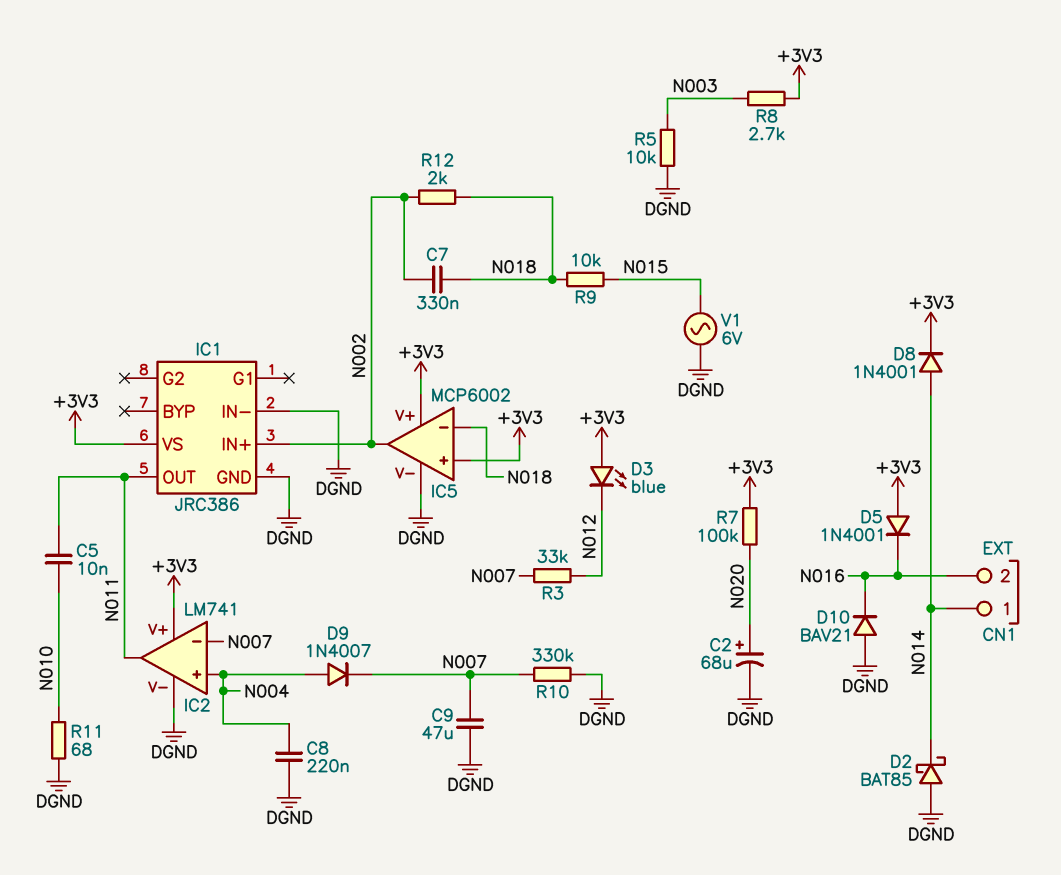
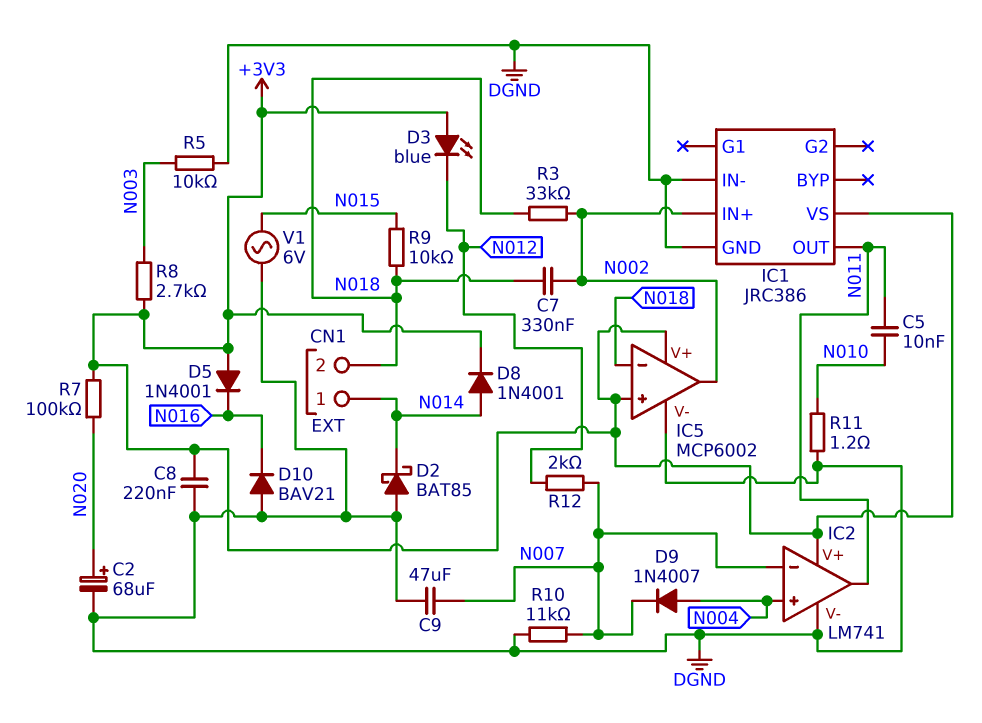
C8: 220nF (DGND, N004) -> 220nF (+3V3, DGND)
CN1 pin 2: N016 -> N018
R3: 33k (N007, N012) -> 33k (N002, N018)
R10: 330k (DGND, N007) -> 11k (DGND, N007)
R11: 68 (DGND, N010) -> 1.2 (DGND, N010)
R12: 2k (N002, N018) -> 2k (N007, N012)

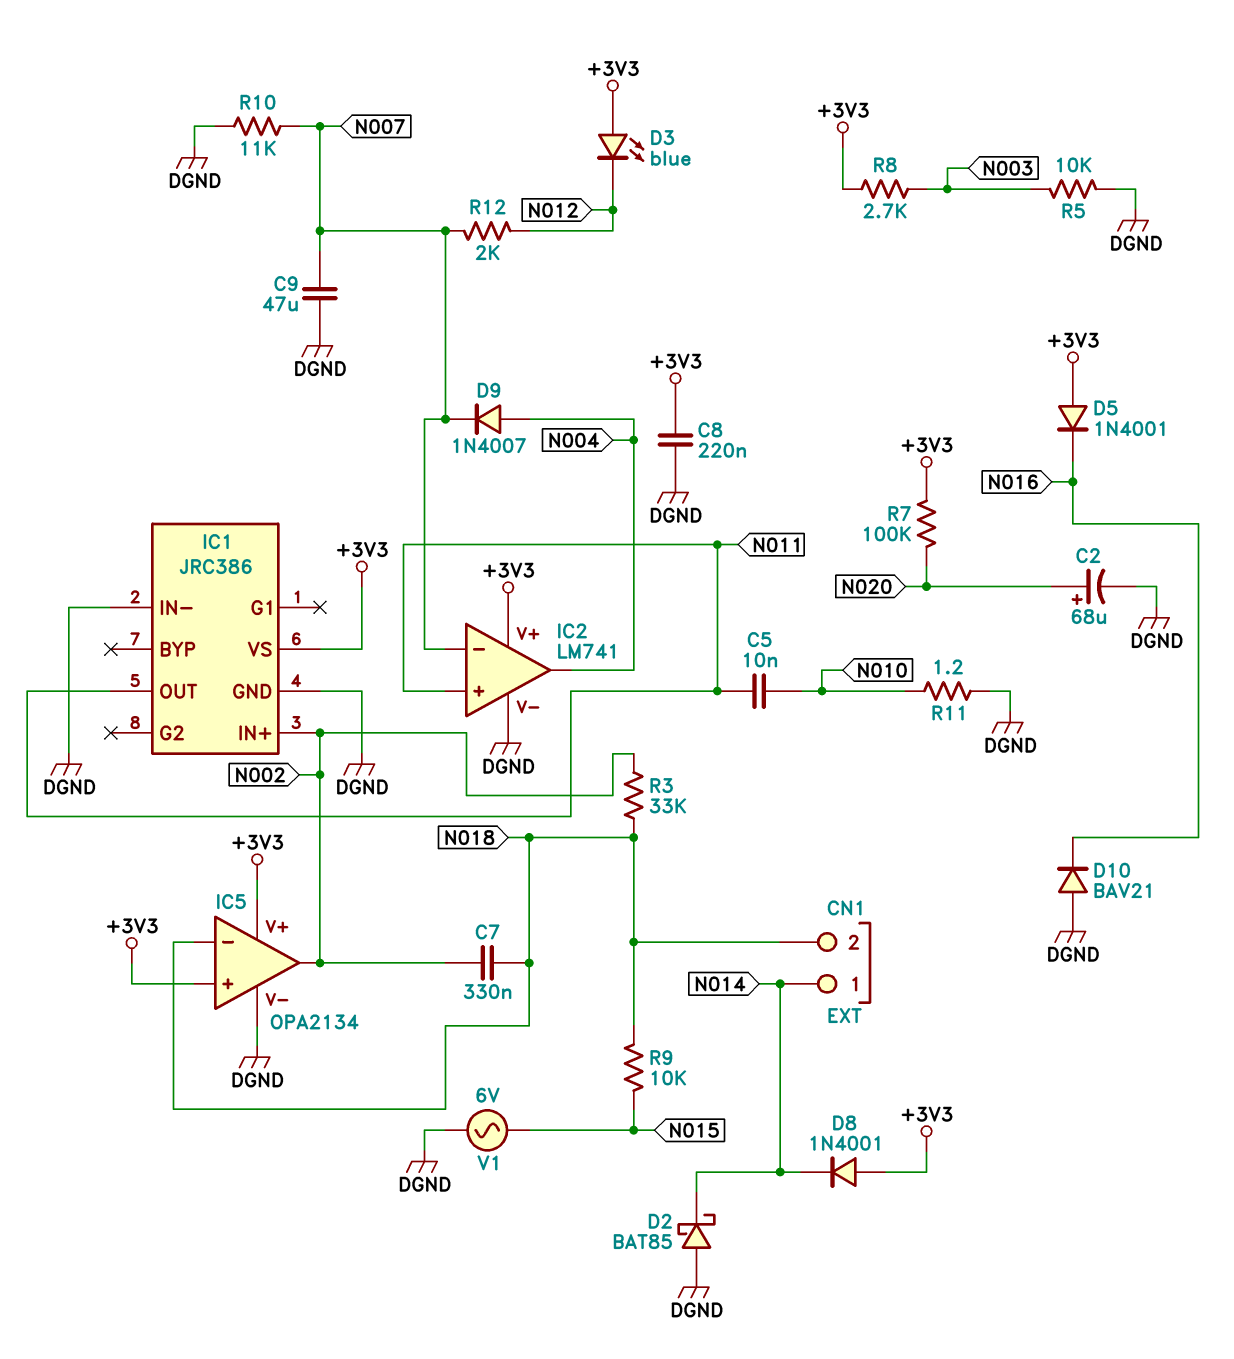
D8: diode 1N4001 (A N014, K +3V3) -> diode 1N4001 (A +3V3, K N014)
IC2 pin in+: N004 -> N011
IC2 pin out: N011 -> N004
IC5: MCP6002 -> OPA2134

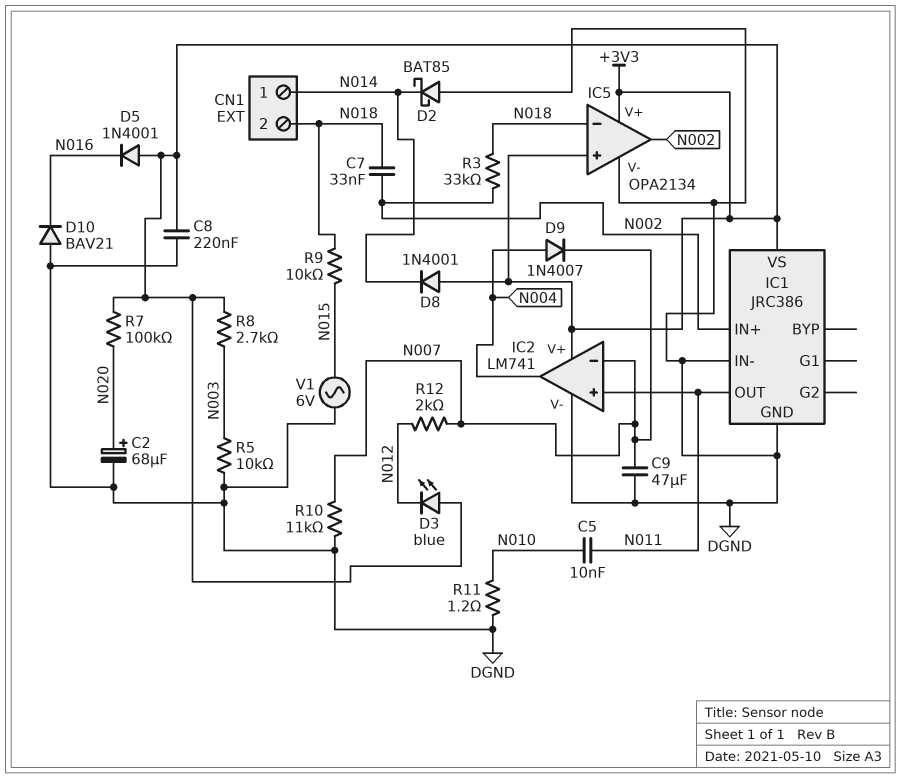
C7: 330nF (N002, N018) -> 33nF (N002, N018)

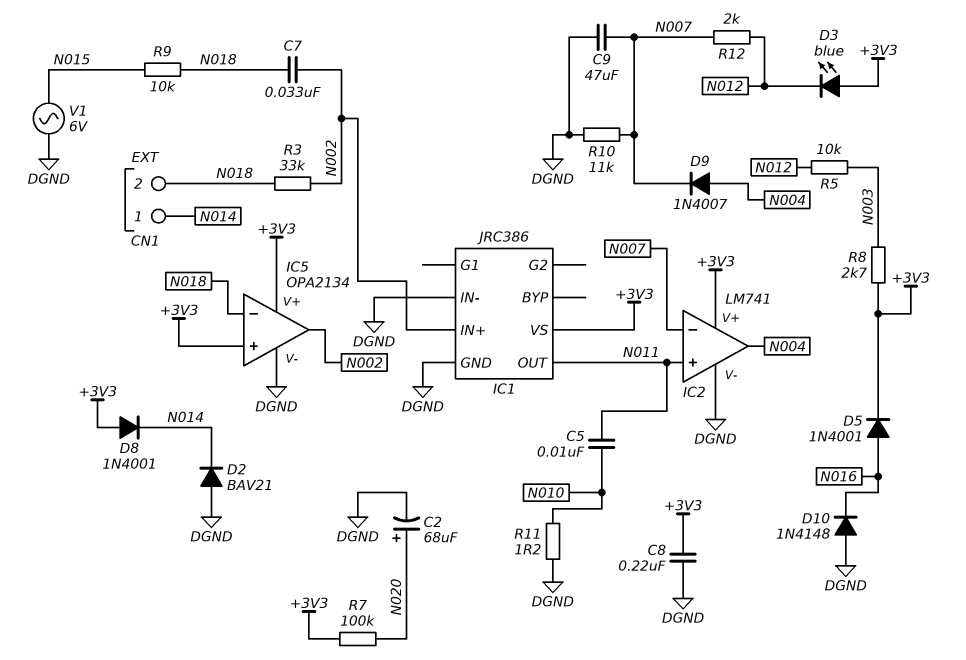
D2: schottky BAT85 (A DGND, K N014) -> diode BAV21 (A DGND, K N014)
D5: diode 1N4001 (A +3V3, K N016) -> diode 1N4001 (A N016, K +3V3)
D10: diode BAV21 (A DGND, K N016) -> diode 1N4148 (A DGND, K N016)
R5: 10k (DGND, N003) -> 10k (N003, N012)

